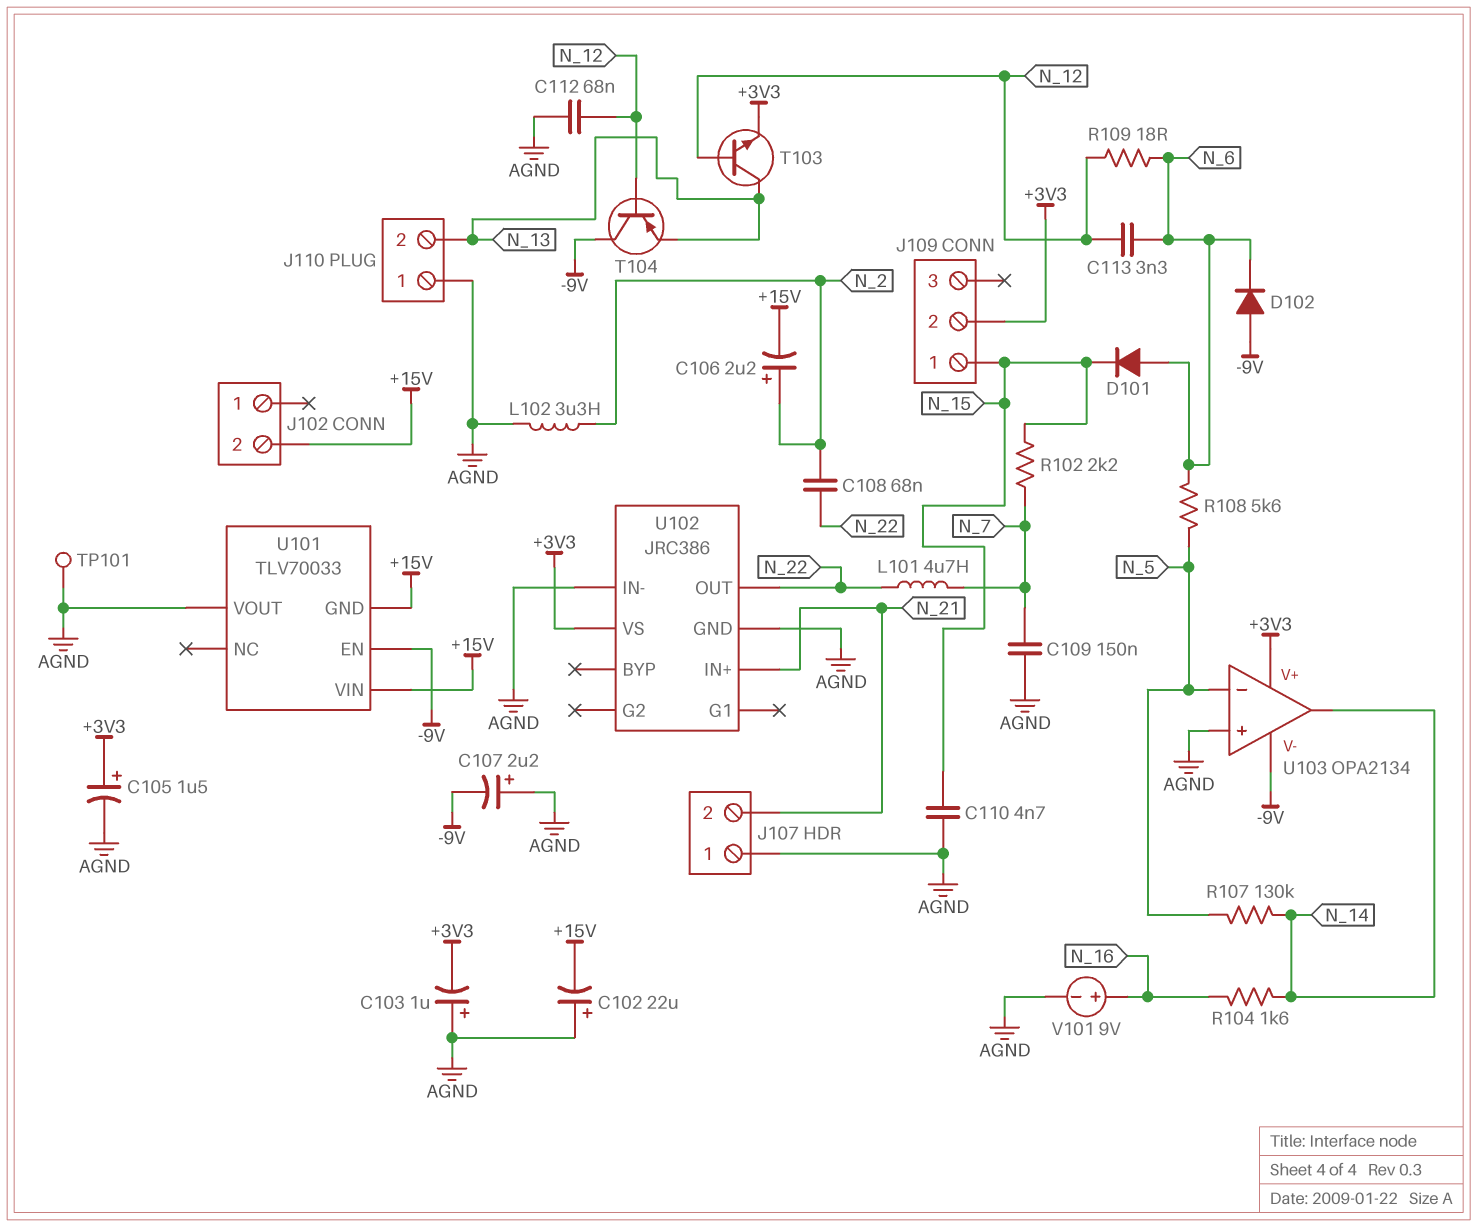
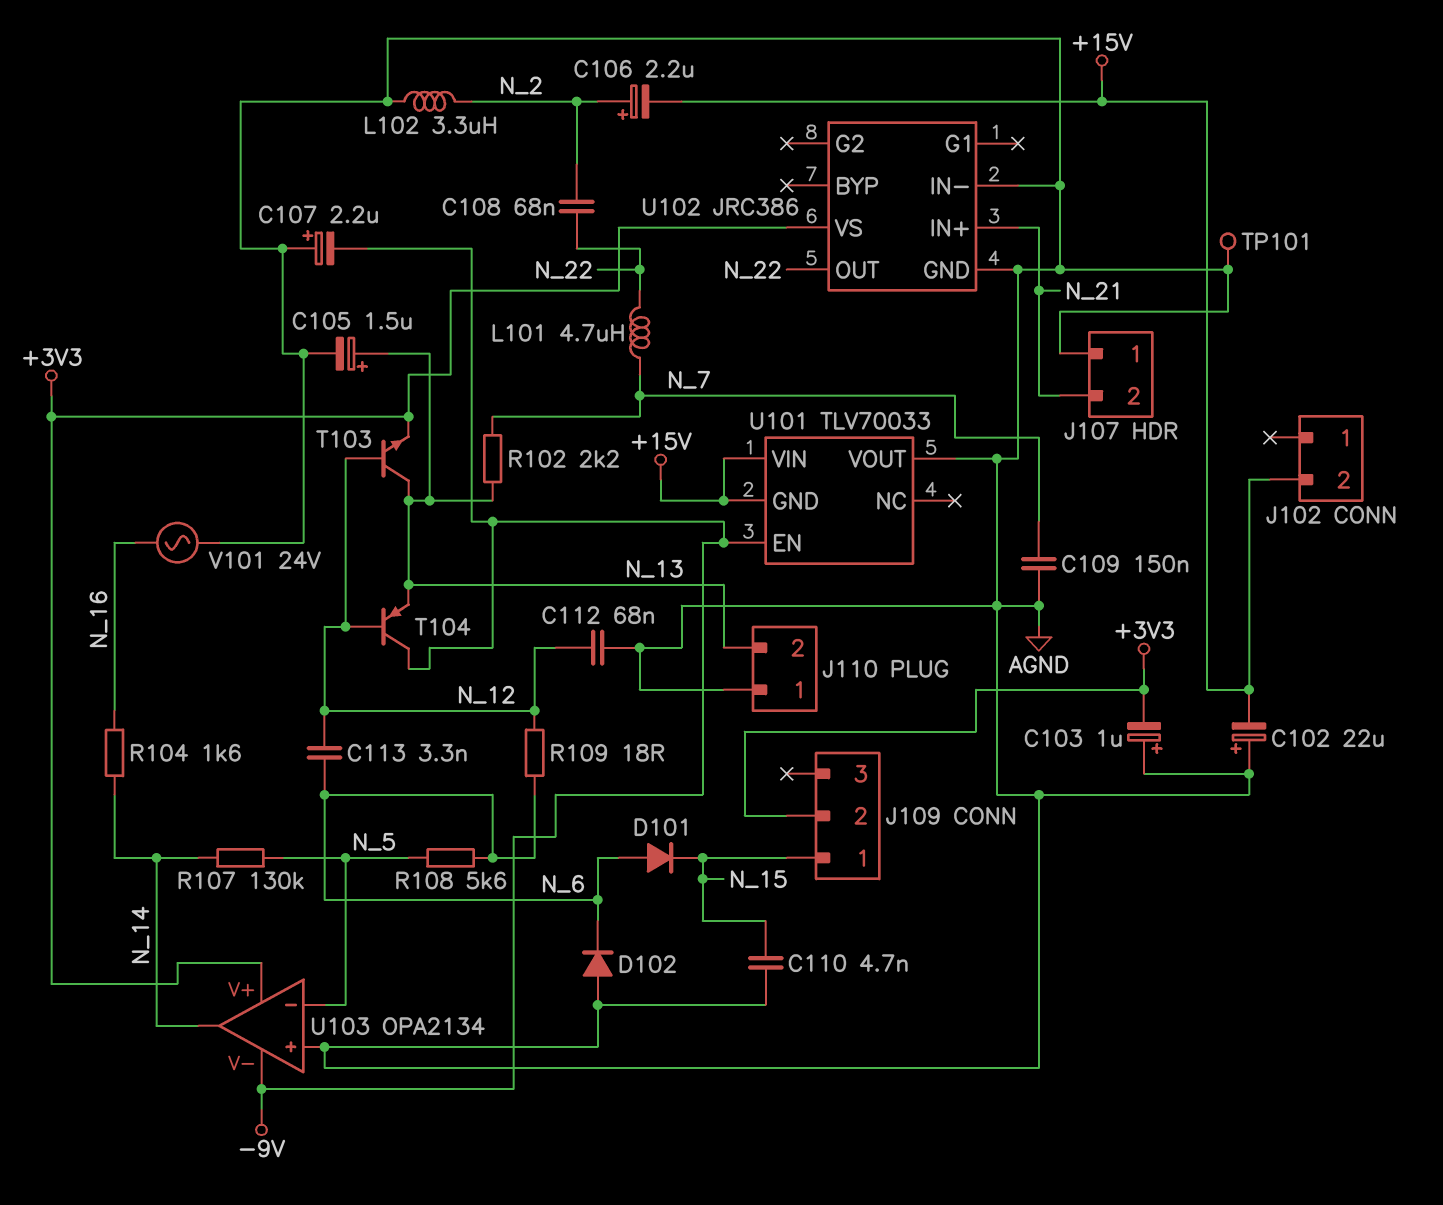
C105: 1.5uF (plus +3V3, minus AGND) -> 1.5uF (plus N_13, minus AGND)
D102: diode (A -9V, K N_6) -> diode (A AGND, K N_6)
R102: 2.2k (N_7, N_15) -> 2.2k (N_7, N_13)
V101: 9V (plus N_16, minus AGND) -> AC 24V (AGND, N_16)

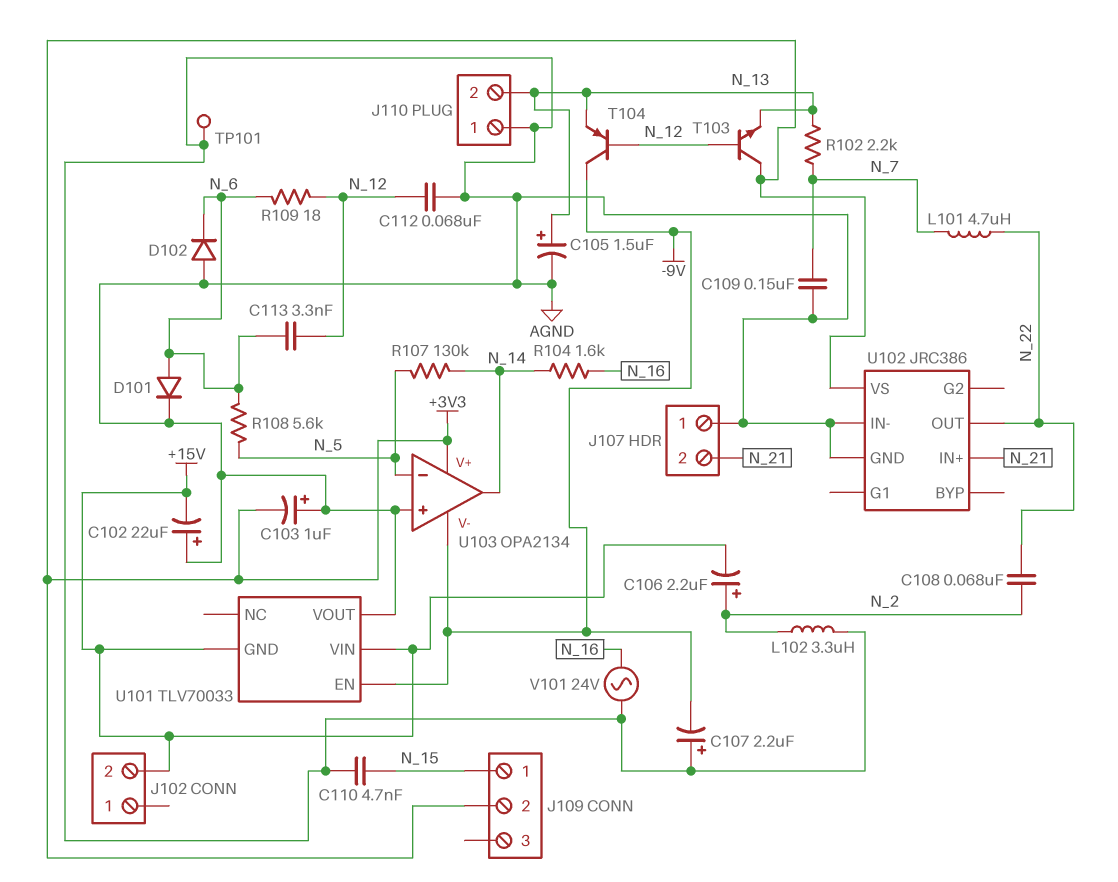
D101: diode (A N_6, K N_15) -> diode (A N_6, K AGND)
T103: NPN (B N_12, C N_13, E +3V3) -> NPN (B N_12, C +3V3, E N_13)

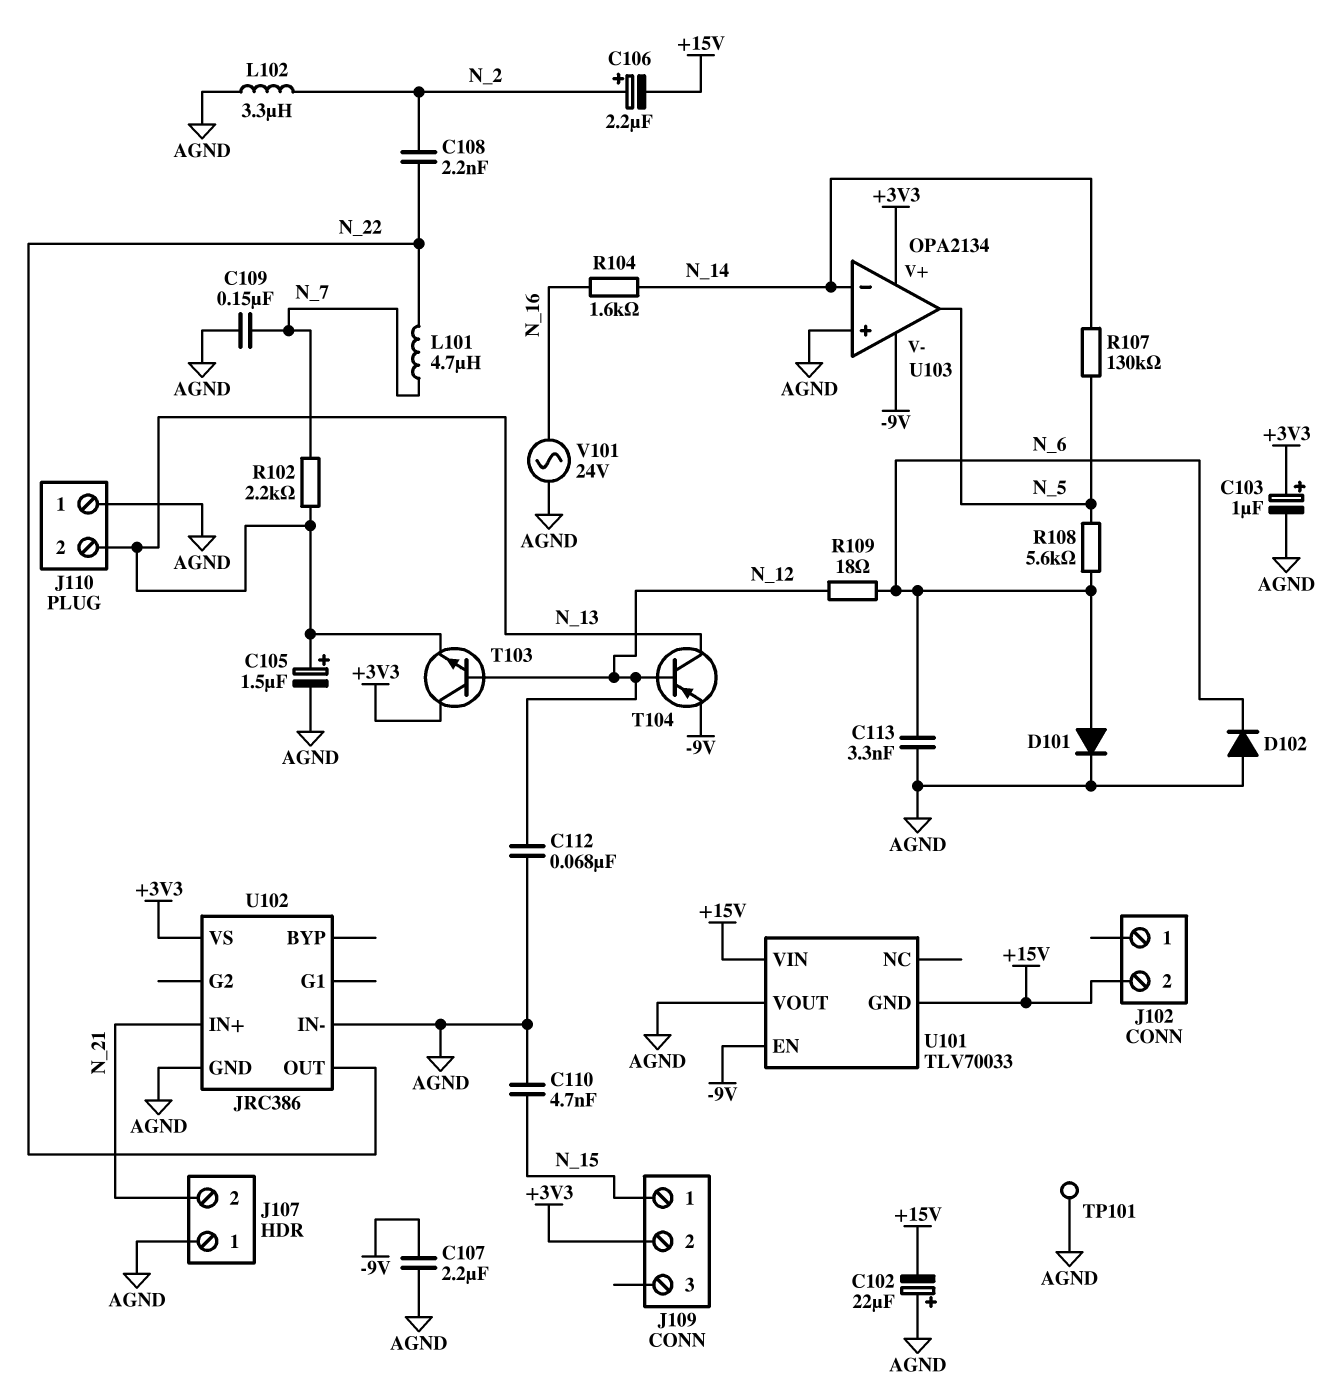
C103: 1uF (plus AGND, minus +3V3) -> 1uF (plus +3V3, minus AGND)
C107: 2.2uF (plus AGND, minus -9V) -> 2.2uF (-9V, AGND)
C108: 68nF (N_2, N_22) -> 2.2nF (N_2, N_22)
C113: 3.3nF (N_6, N_12) -> 3.3nF (AGND, N_6)
T104: PNP (B N_12, C -9V, E N_13) -> PNP (B N_12, C N_13, E -9V)
U103 pin in-: N_5 -> N_14
U103 pin out: N_14 -> N_5

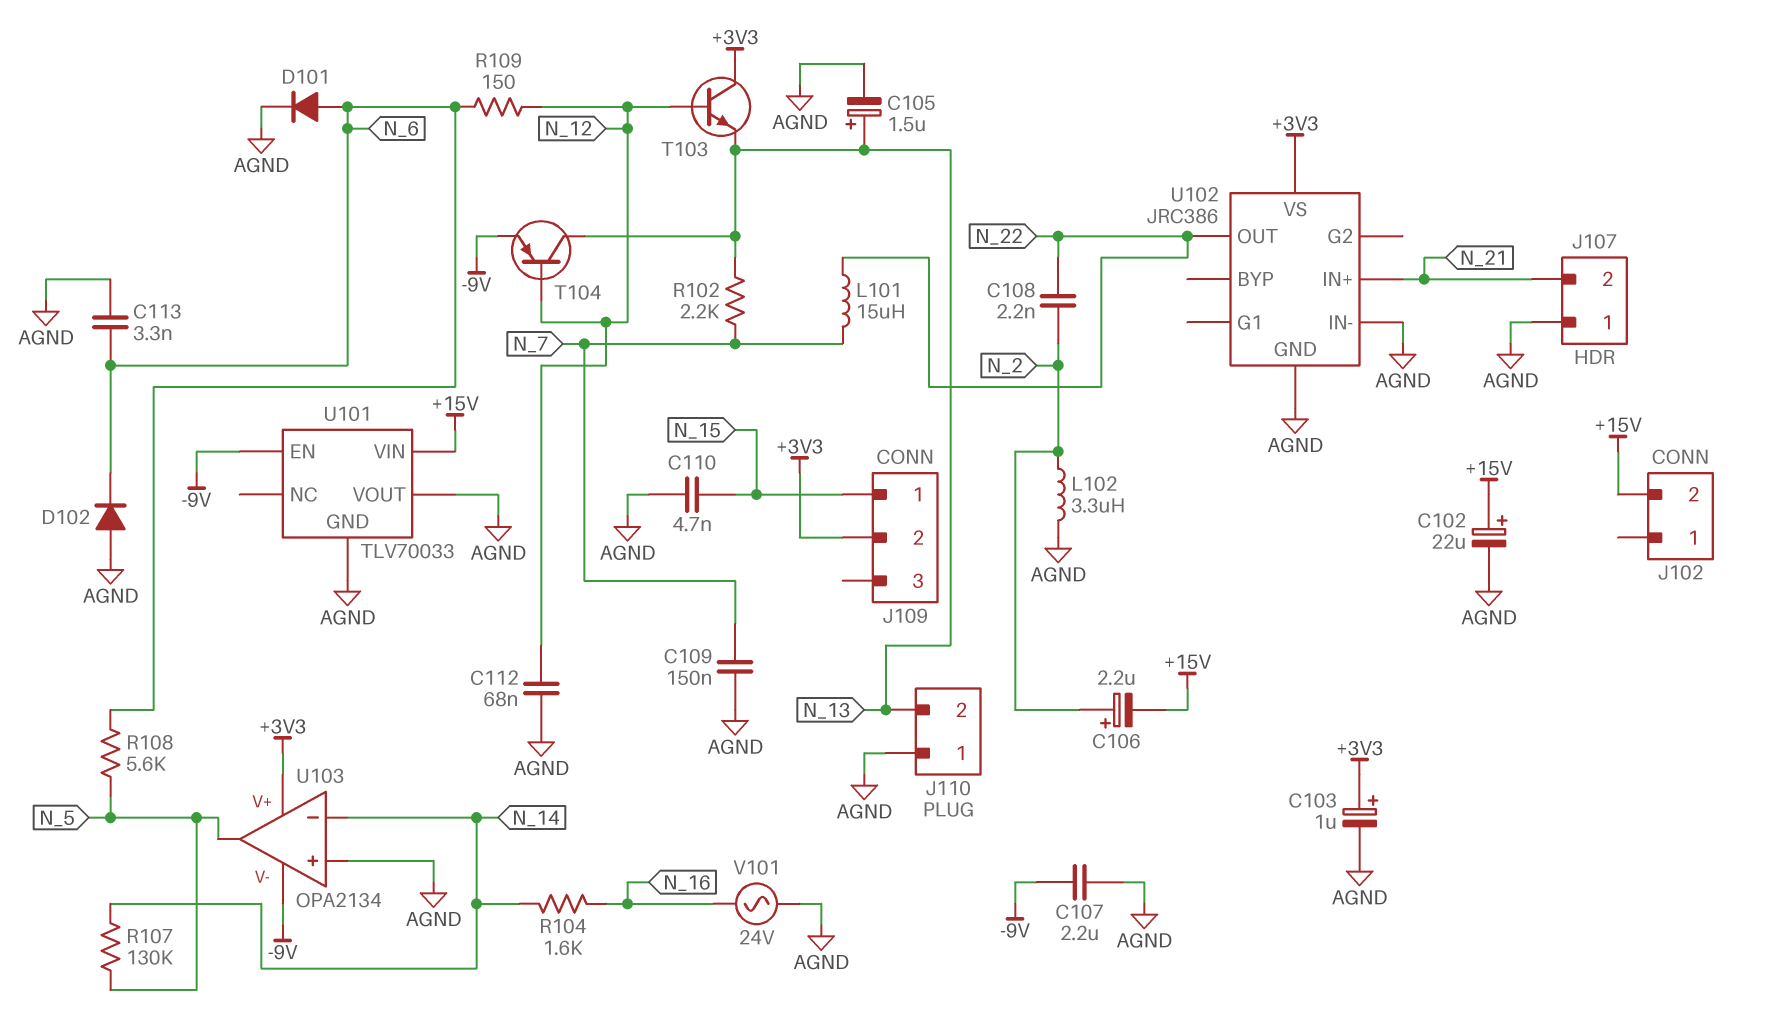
C102: 22uF (plus AGND, minus +15V) -> 22uF (plus +15V, minus AGND)
L101: 4.7uH (N_7, N_22) -> 15uH (N_7, N_22)
R109: 18 (N_6, N_12) -> 150 (N_6, N_12)
TP101: test point (AGND) -> none
U101 pin GND: +15V -> AGND

